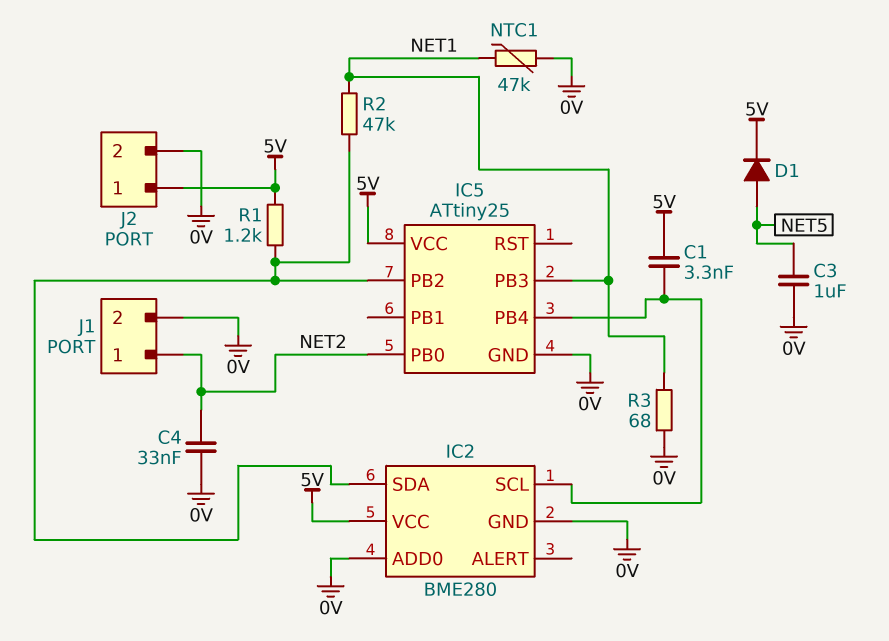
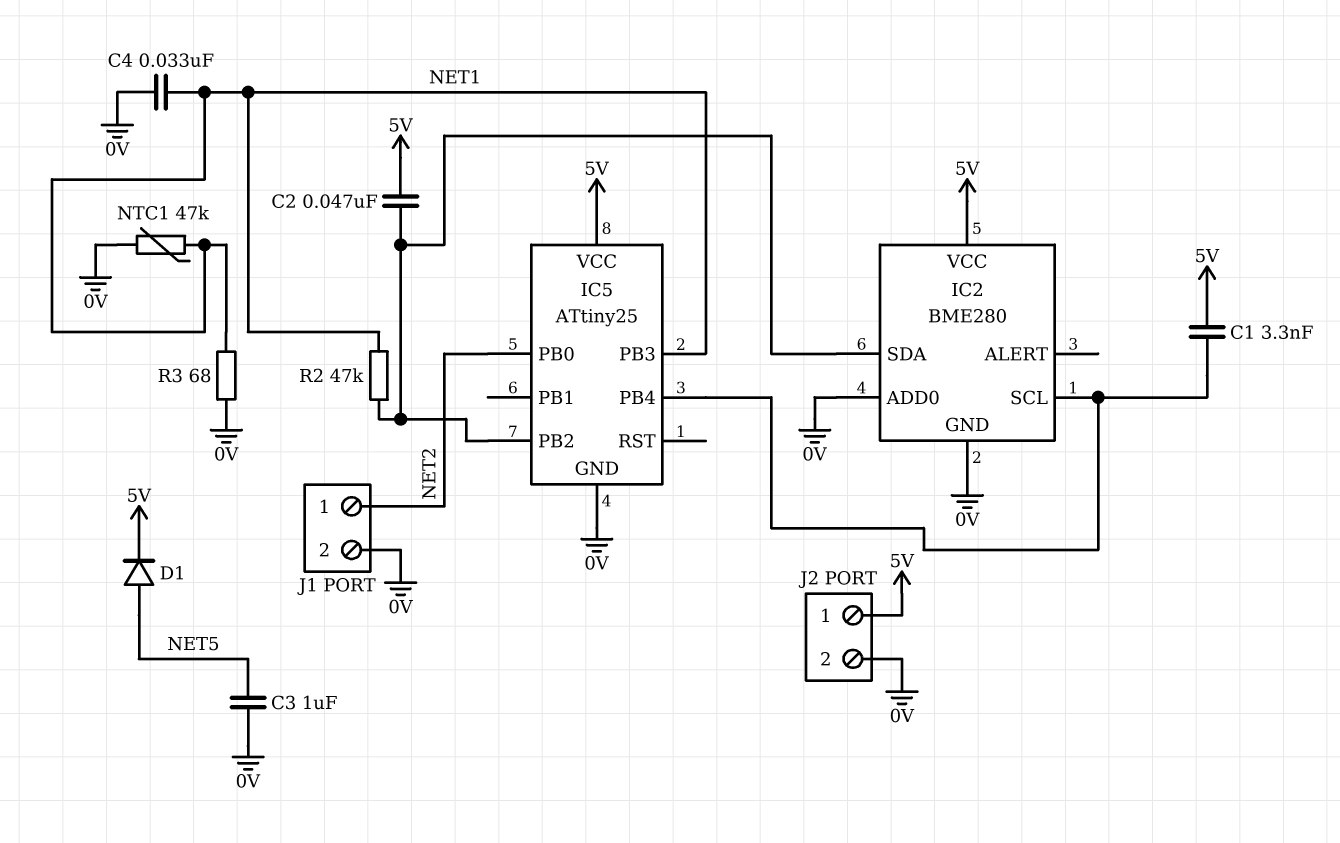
C2: none -> 47nF (5V, IC2/SDA)
C4: 33nF (0V, NET2) -> 33nF (0V, NET1)
R1: 1.2k (5V, IC2/SDA) -> none

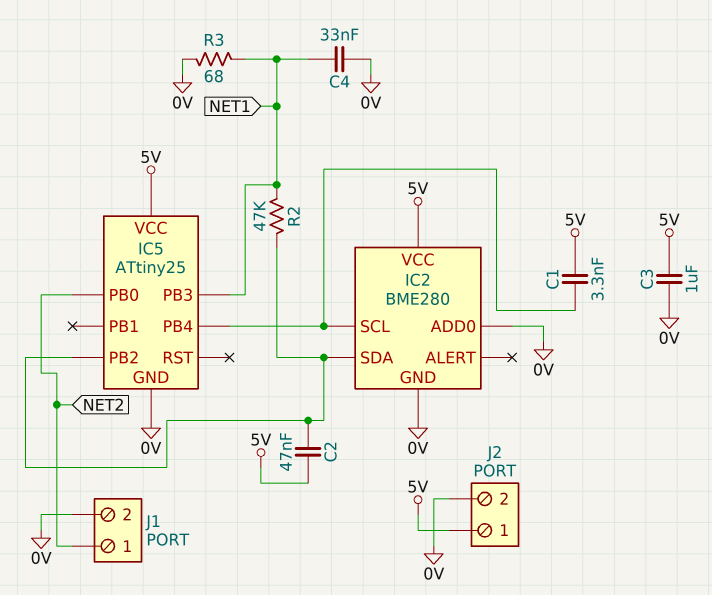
C3: 1uF (0V, NET5) -> 1uF (0V, 5V)
D1: diode (A NET5, K 5V) -> none
NTC1: 47k (0V, NET1) -> none

